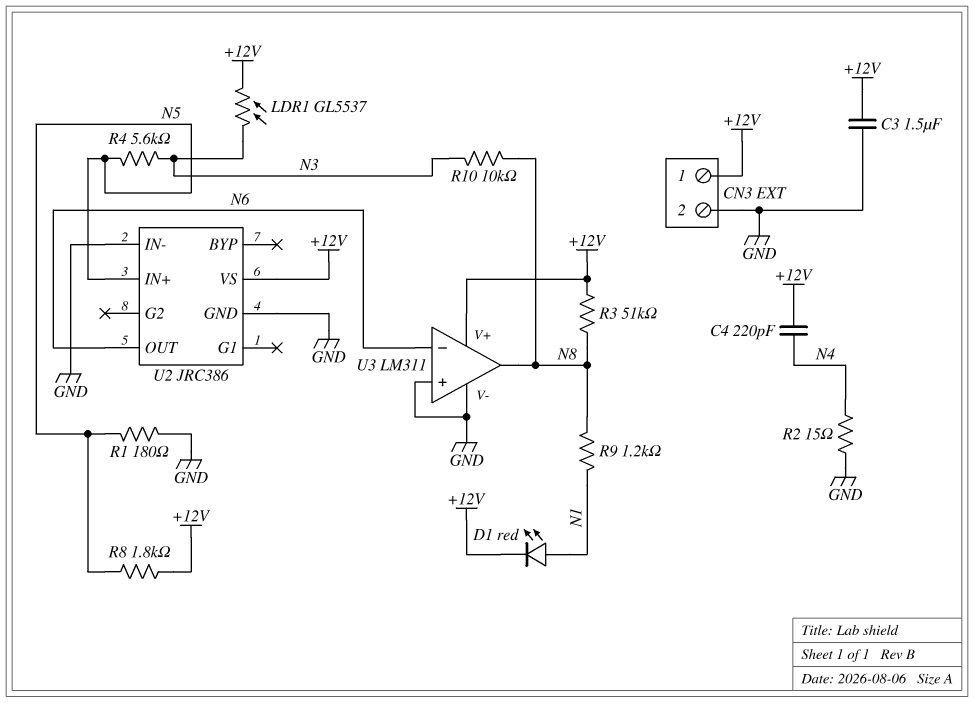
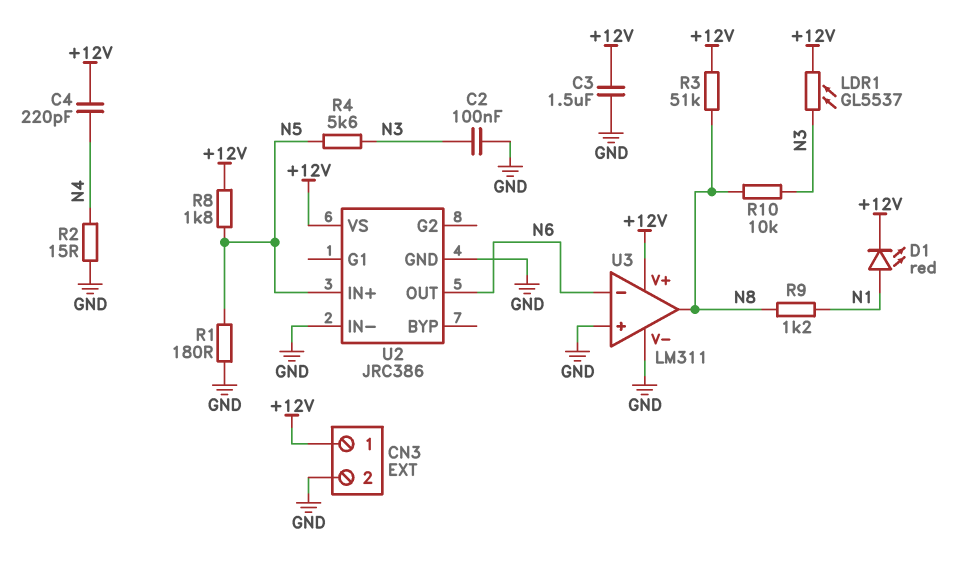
C2: none -> 100nF (GND, N3)

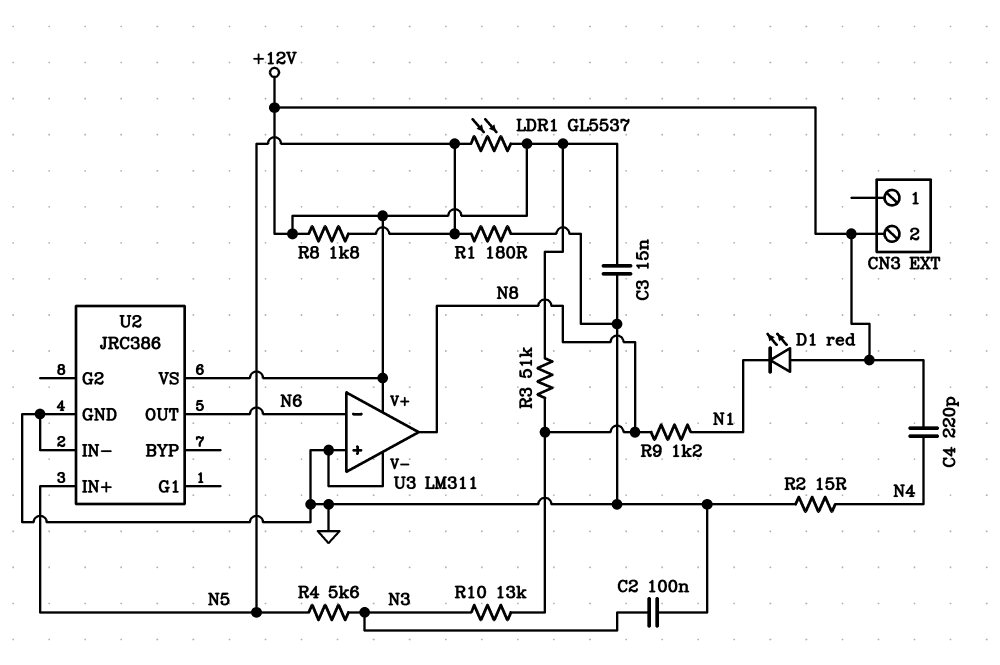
C3: 1.5uF (+12V, GND) -> 15nF (+12V, GND)
CN3 pin 1: +12V -> none
CN3 pin 2: GND -> +12V
D1: LED red (A N1, K +12V) -> LED red (A +12V, K N1)
LDR1: GL5537 (+12V, N3) -> GL5537 (+12V, N5)
R10: 10k (N3, N8) -> 13k (N3, N8)

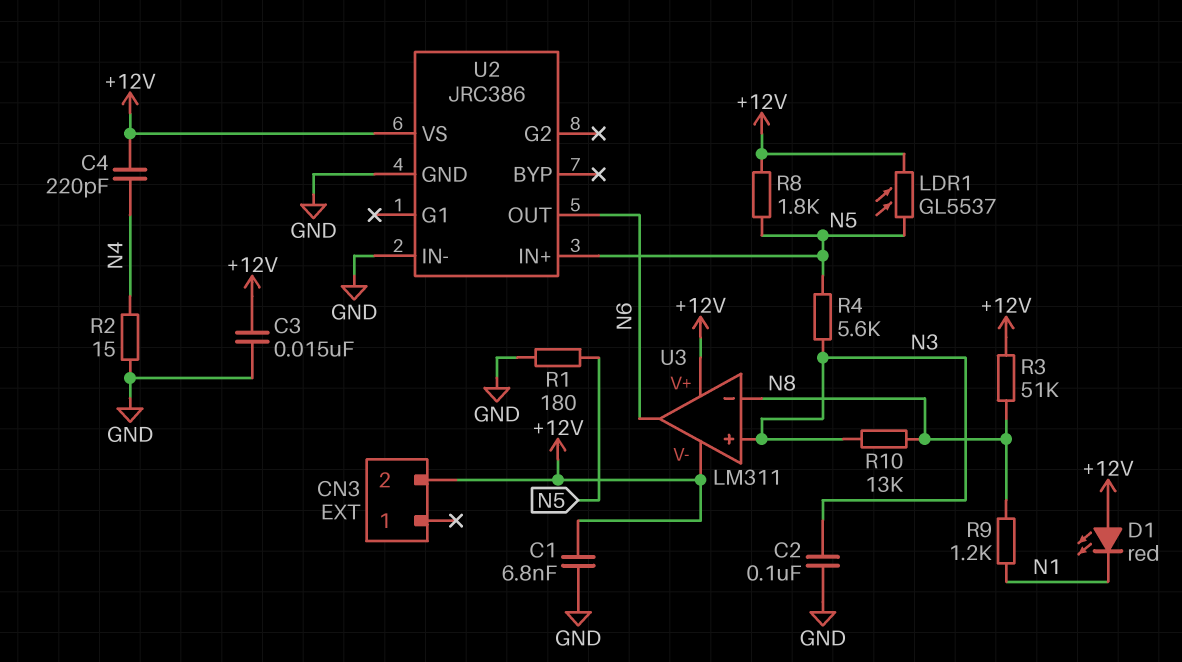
C1: none -> 6.8nF (+12V, GND)
U3 pin V-: GND -> +12V
U3 pin in+: GND -> N3
U3 pin in-: N6 -> N8
U3 pin out: N8 -> N6

